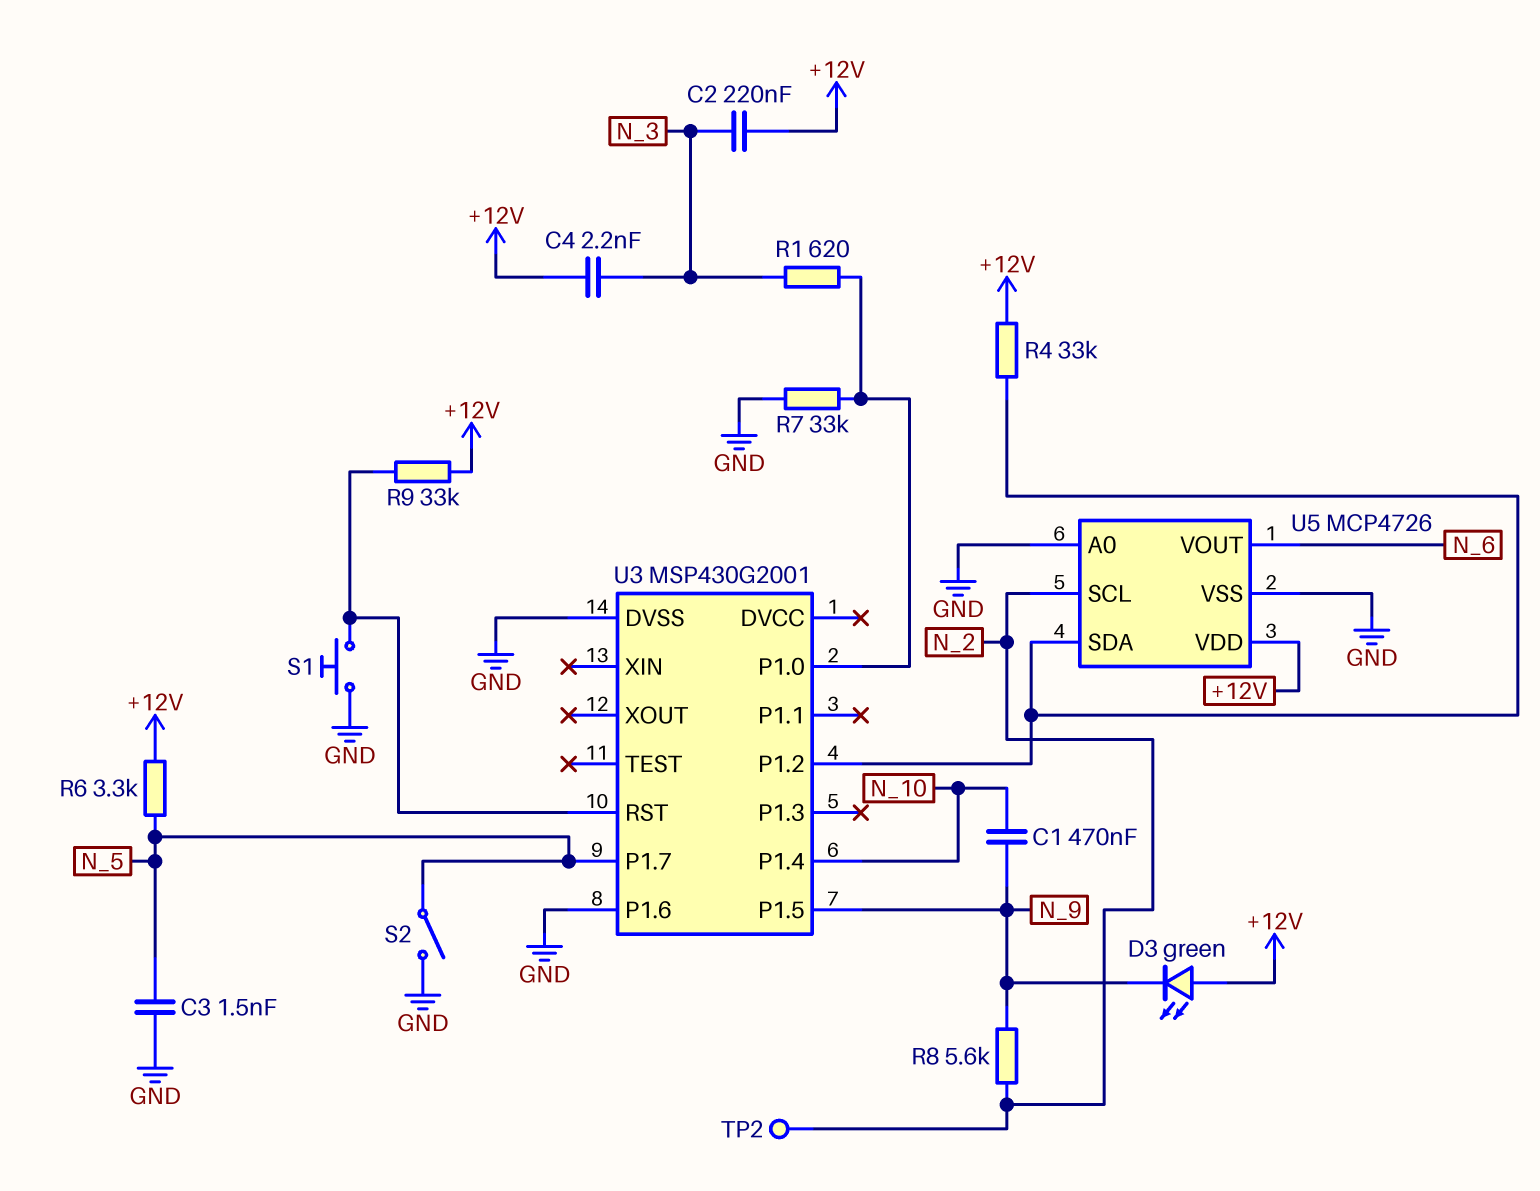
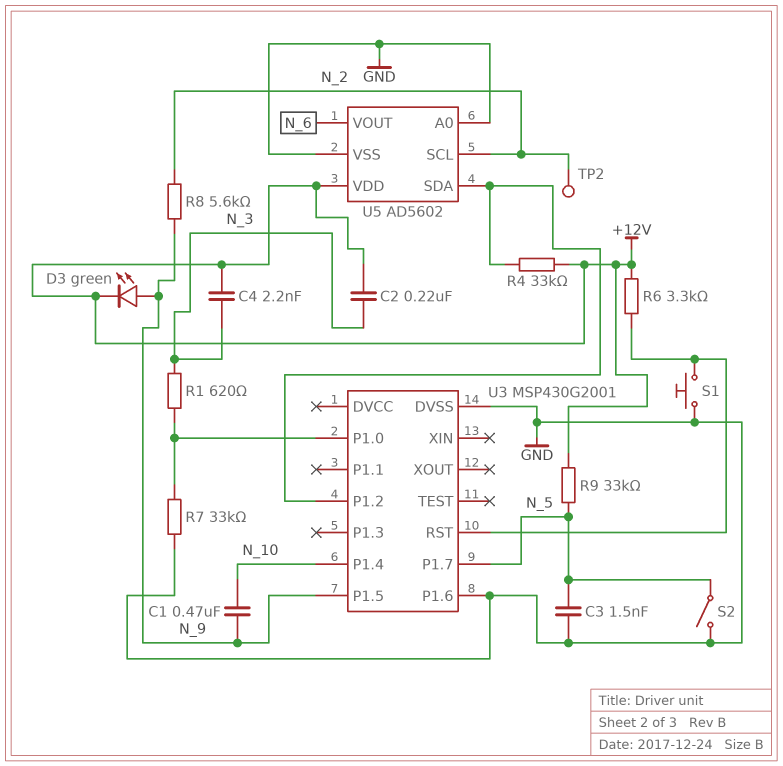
D3: LED green (A +12V, K N_9) -> LED green (A N_9, K +12V)
R6: 3.3k (+12V, N_5) -> 3.3k (+12V, U3/RST)
R9: 33k (+12V, U3/RST) -> 33k (+12V, N_5)
U5: MCP4726 -> AD5602

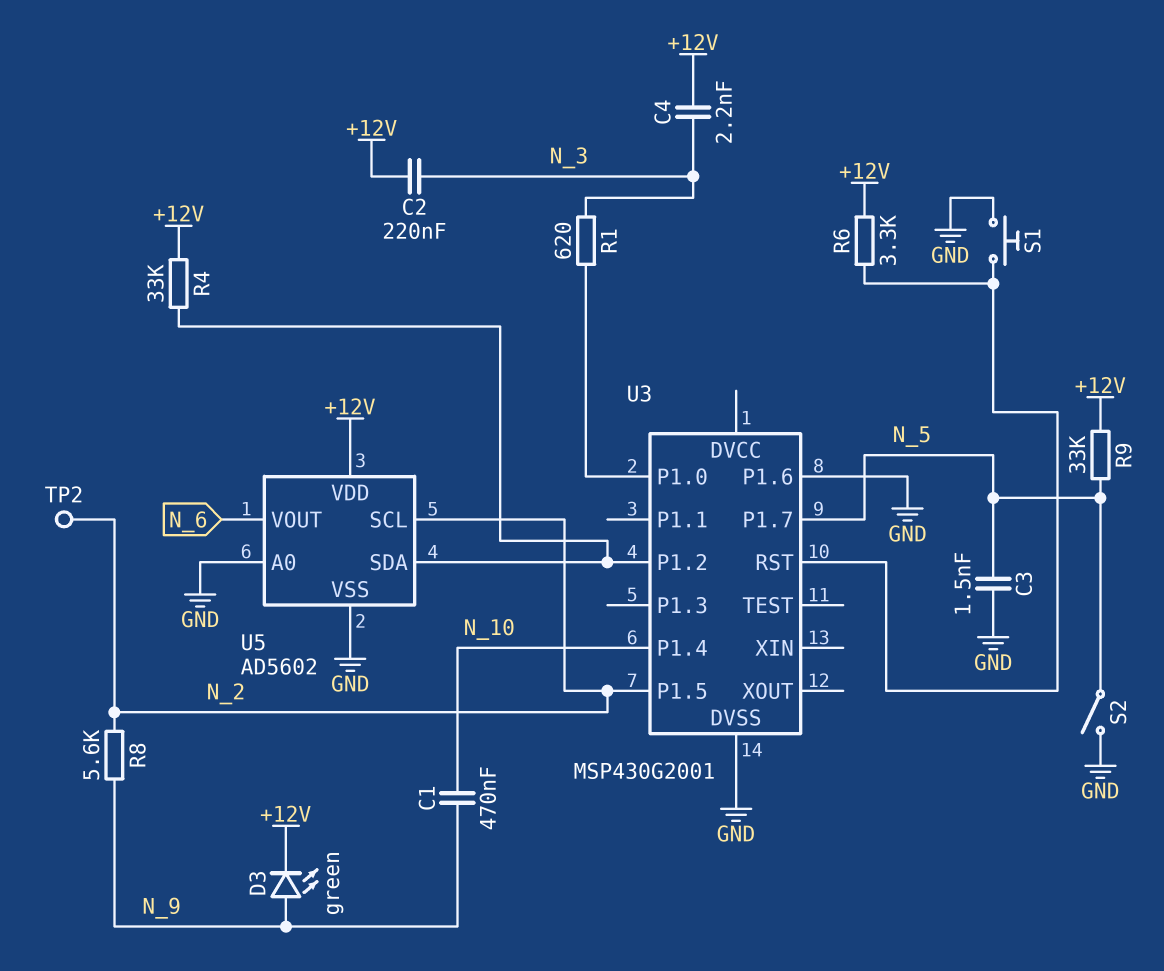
R7: 33k (GND, U3/P1.0) -> none
U3 pin P1.5: N_9 -> N_2

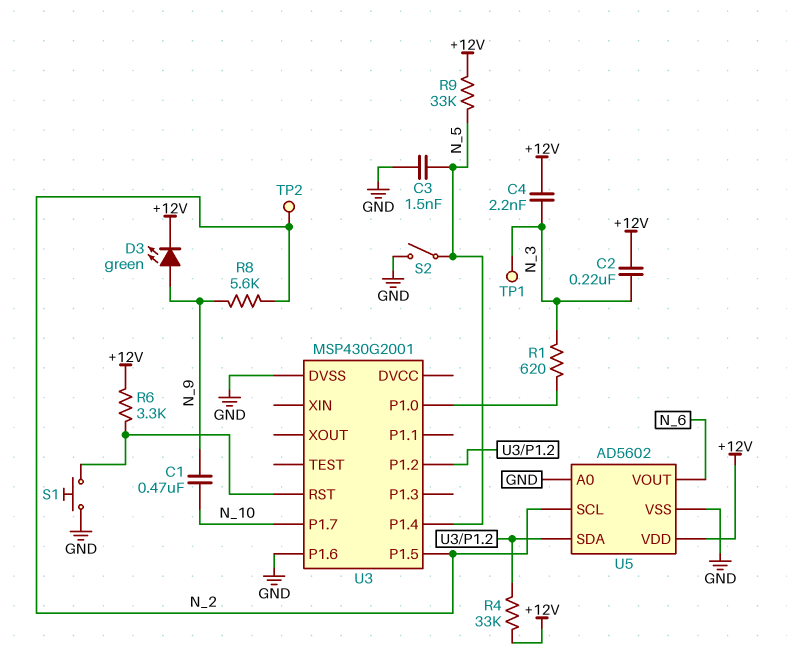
TP1: none -> test point (N_3)
U3 pin P1.4: N_10 -> N_5
U3 pin P1.7: N_5 -> N_10

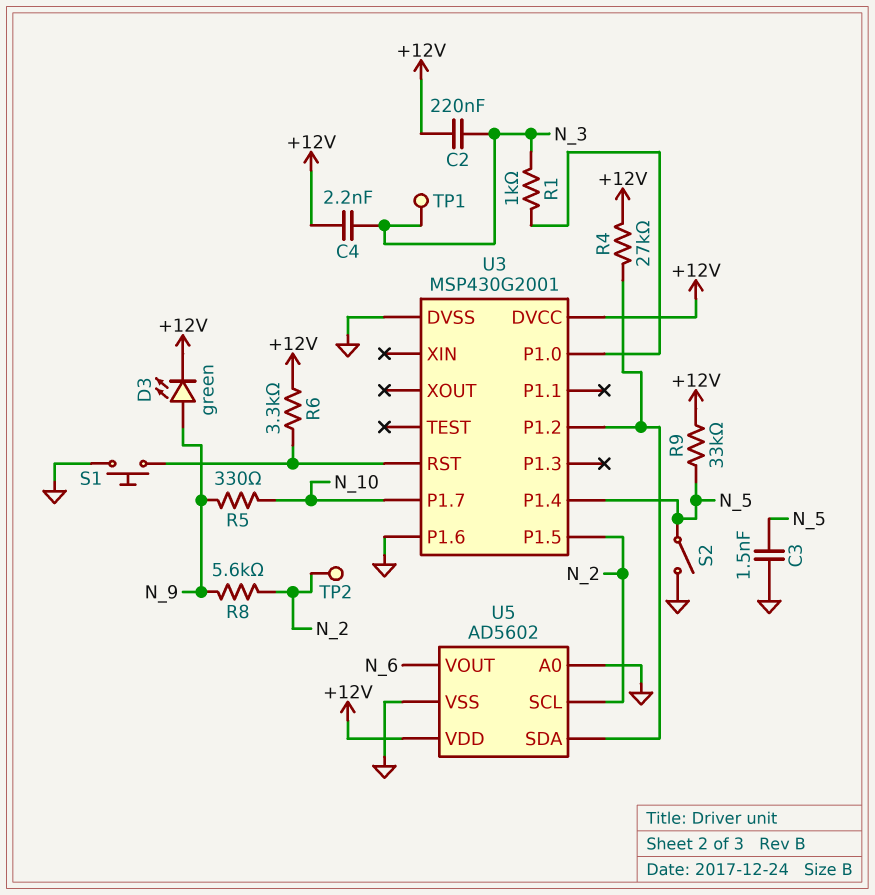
C1: 470nF (N_9, N_10) -> none
R1: 620 (N_3, U3/P1.0) -> 1k (N_3, U3/P1.0)
R4: 33k (+12V, U3/P1.2) -> 27k (+12V, U3/P1.2)
R5: none -> 330 (N_9, N_10)
U3 pin DVCC: none -> +12V

